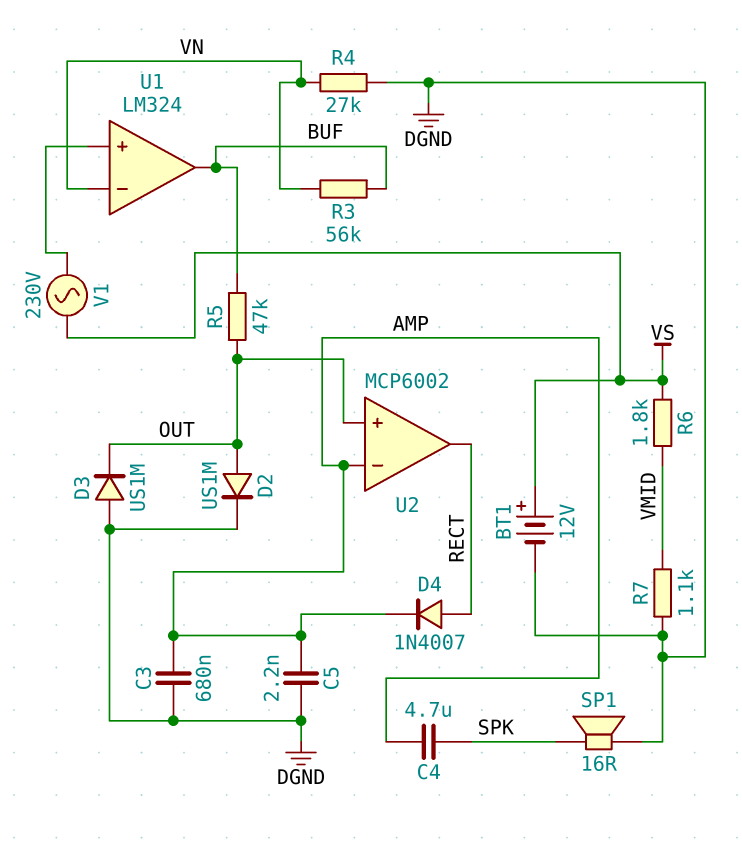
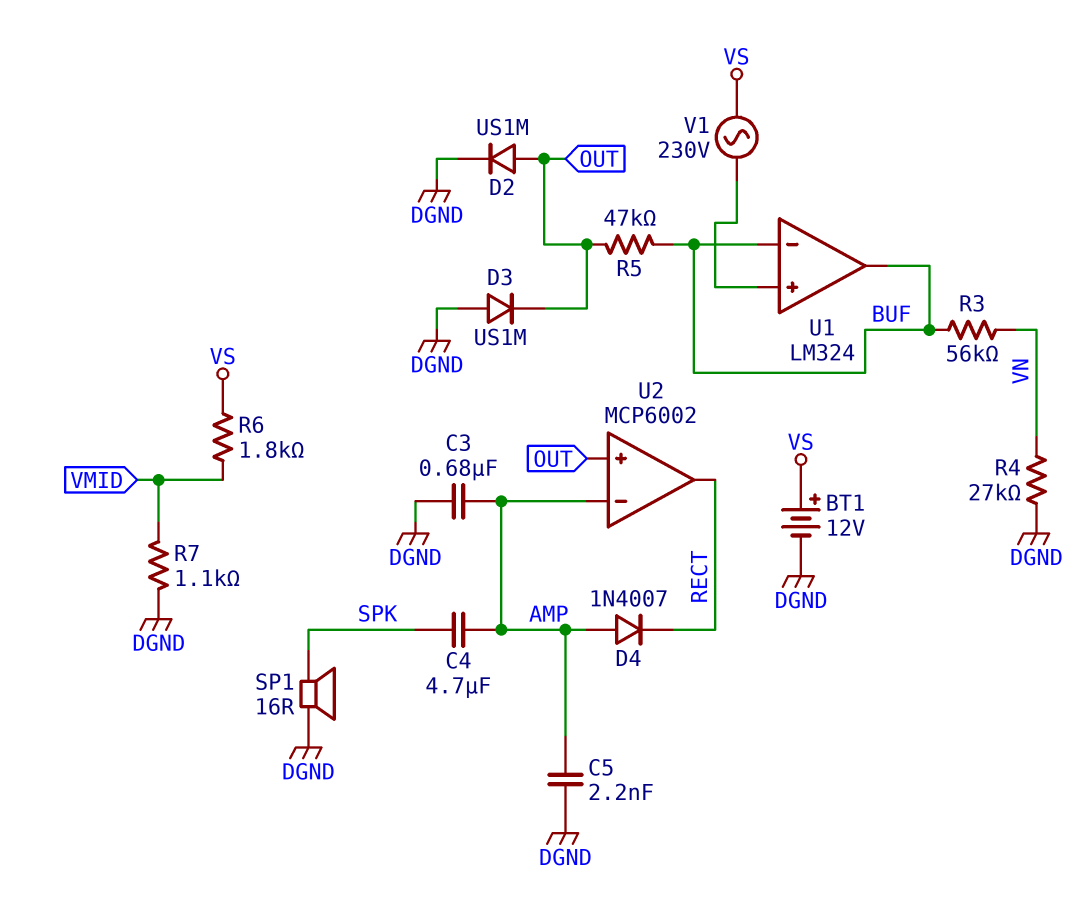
D4: diode 1N4007 (A RECT, K AMP) -> diode 1N4007 (A AMP, K RECT)
U1 pin in-: VN -> BUF

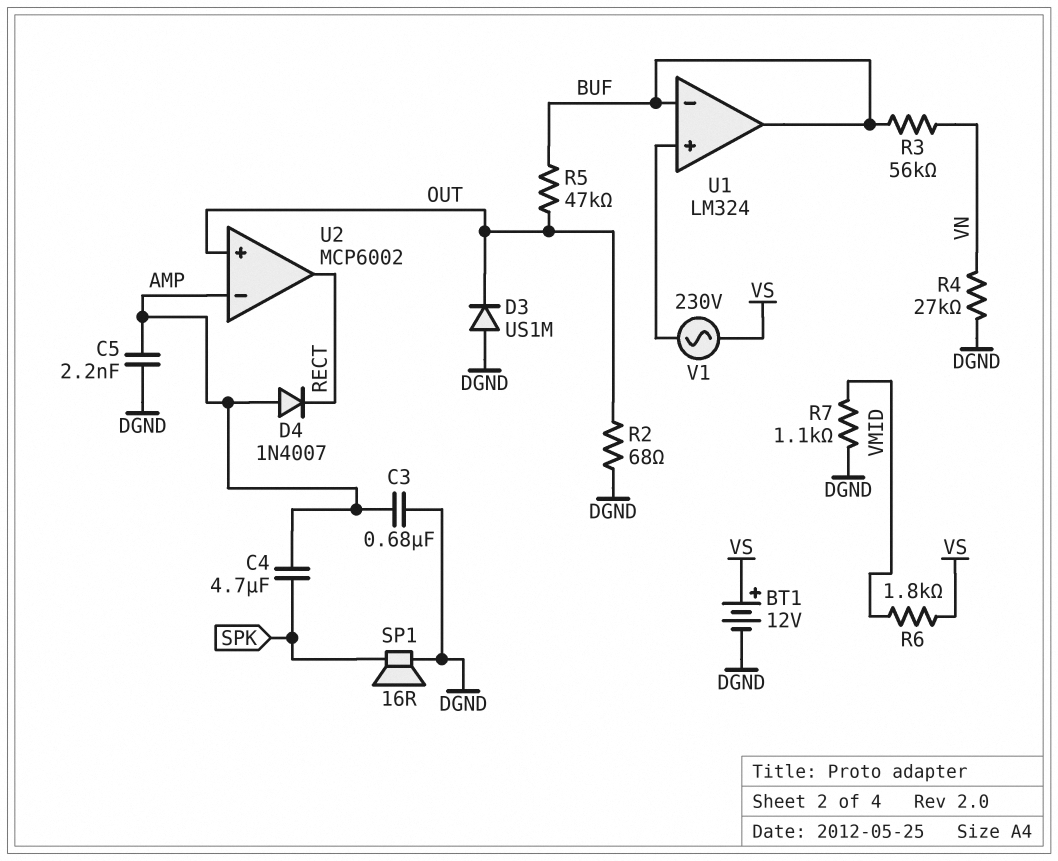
D2: diode US1M (A OUT, K DGND) -> none
R2: none -> 68 (DGND, OUT)

